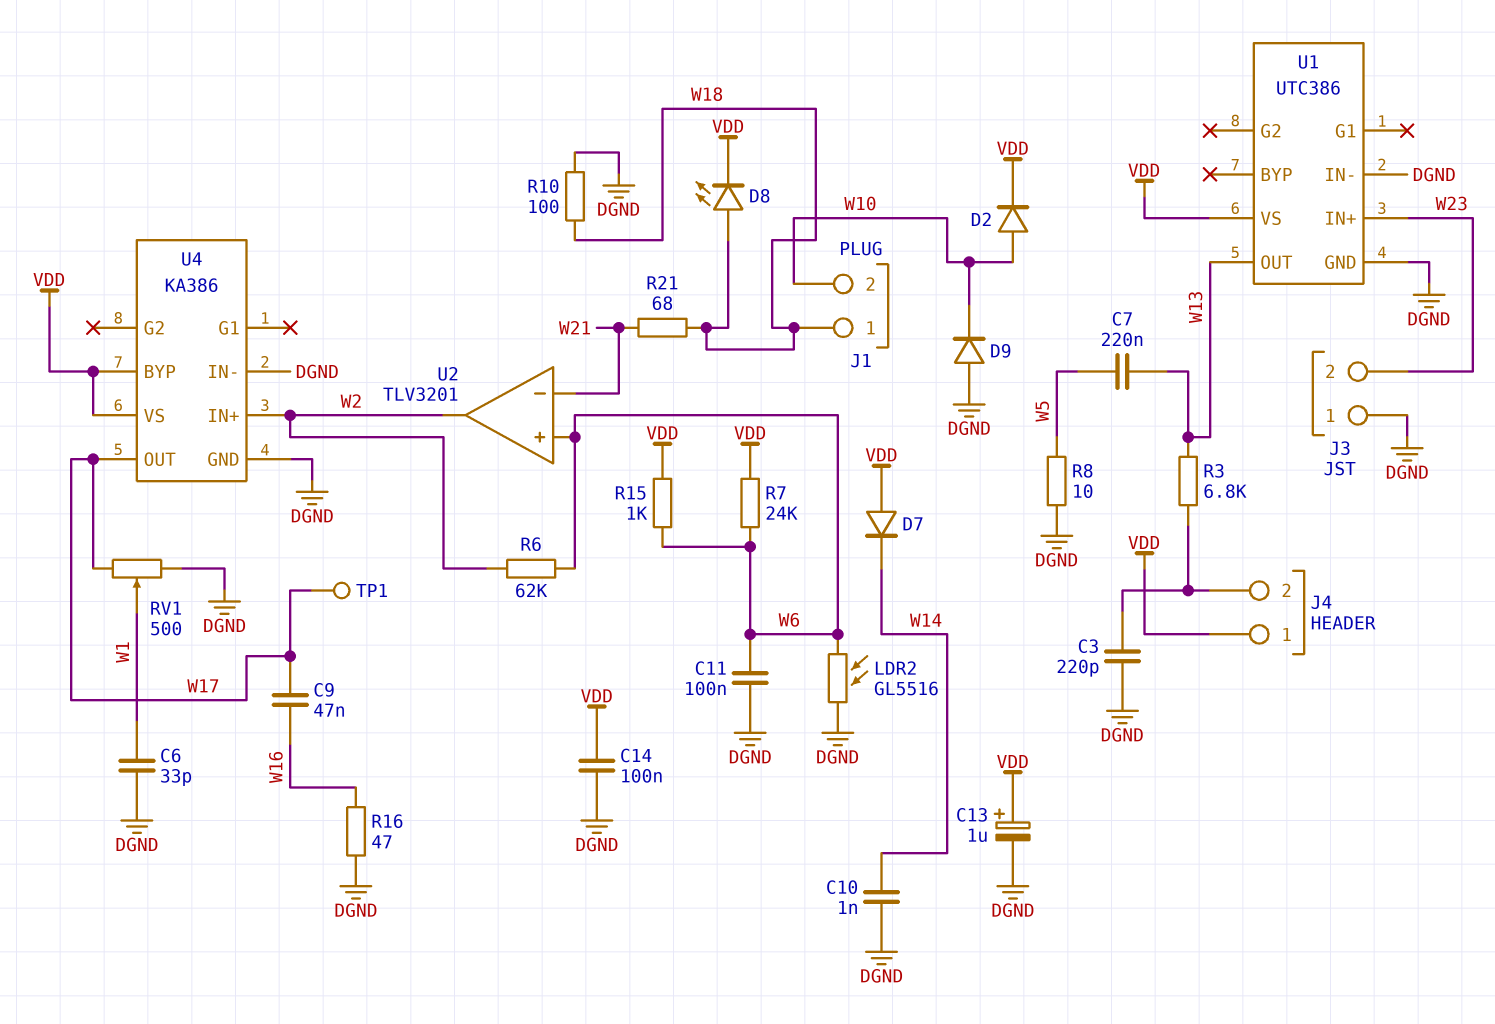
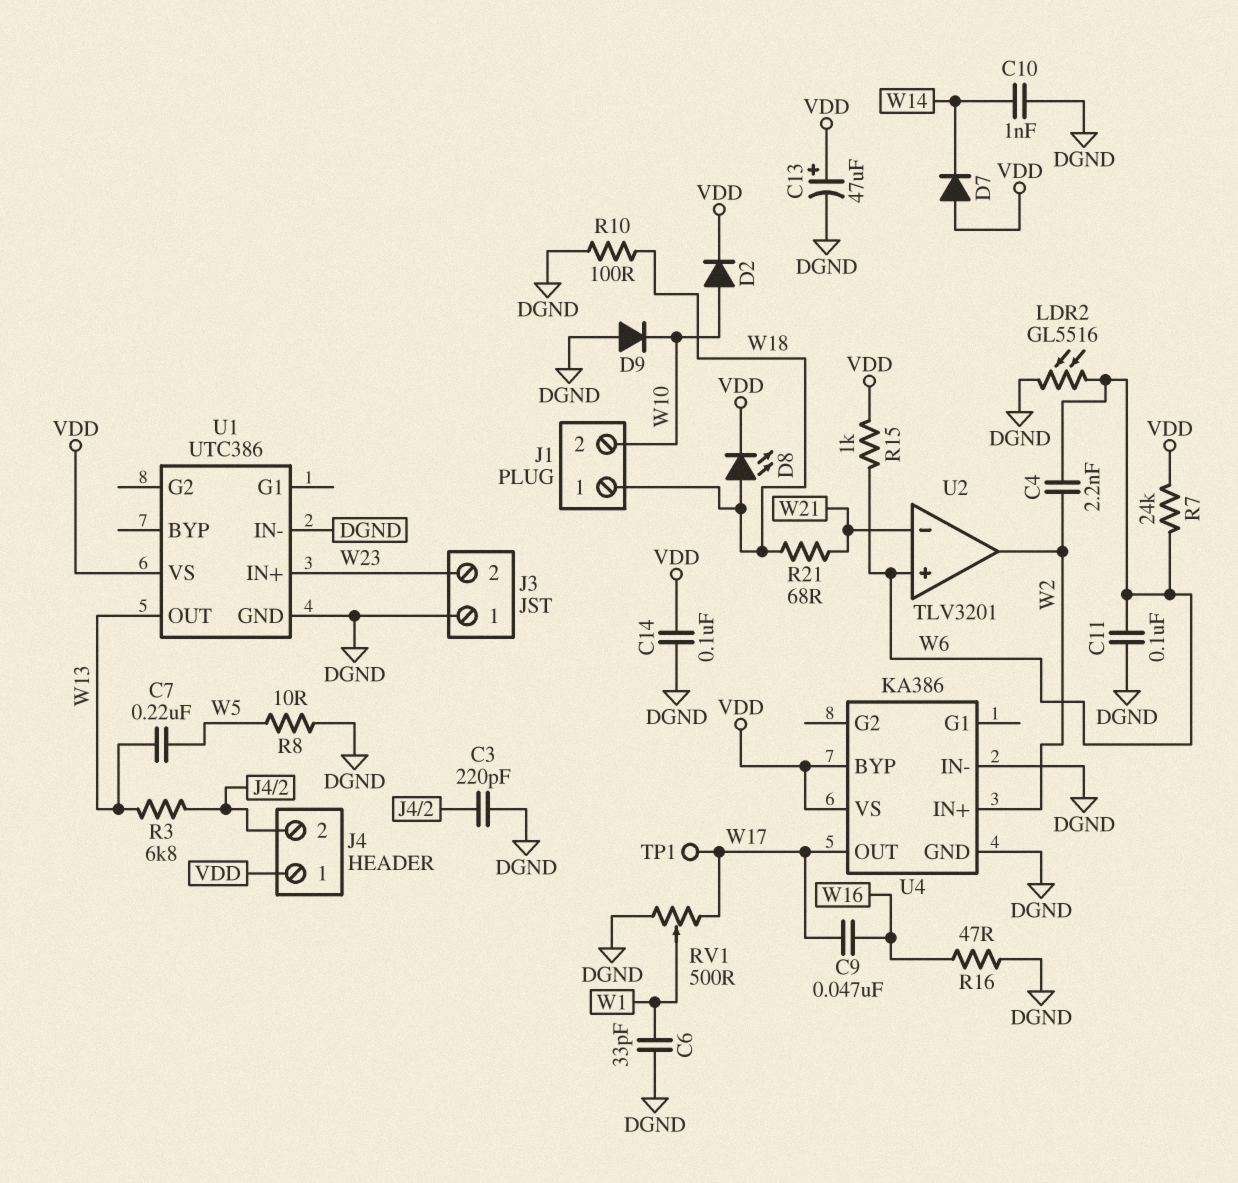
C4: none -> 2.2nF (W2, W6)
C13: 1uF (plus VDD, minus DGND) -> 47uF (plus VDD, minus DGND)
R6: 62k (W2, W6) -> none

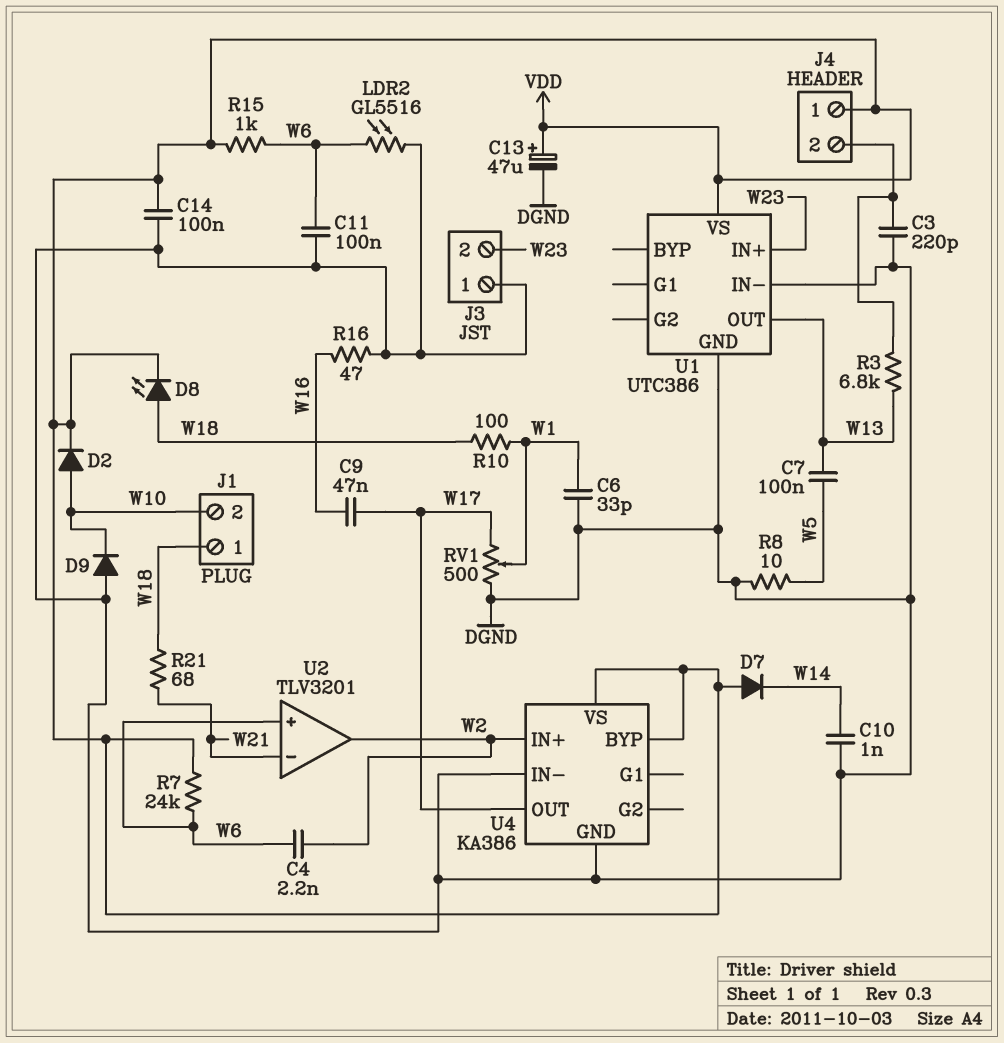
C7: 220nF (W5, W13) -> 100nF (W5, W13)
R10: 100 (DGND, W18) -> 100 (W1, W18)
TP1: test point (W17) -> none

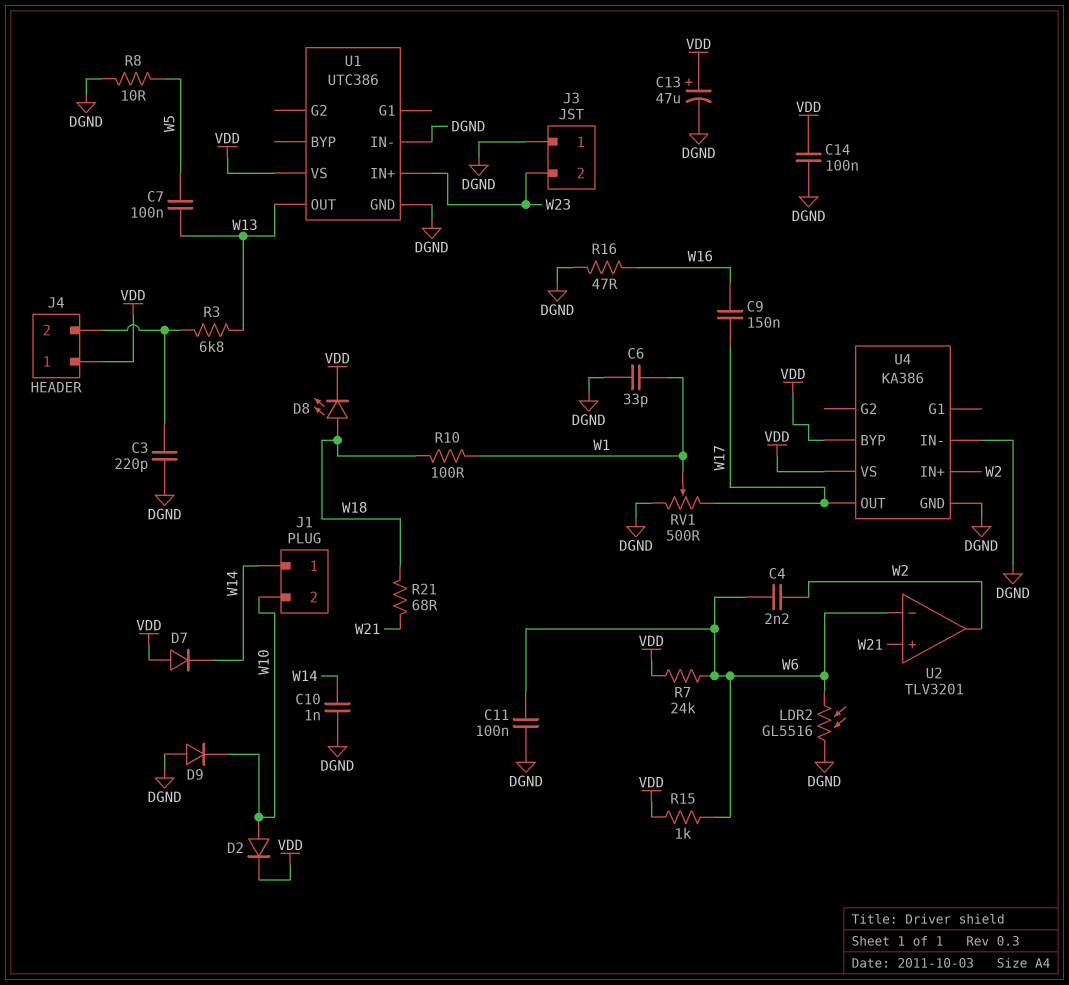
C9: 47nF (W16, W17) -> 150nF (W16, W17)
J1 pin 1: W18 -> W14
U2 pin in+: W6 -> W21
U2 pin in-: W21 -> W6

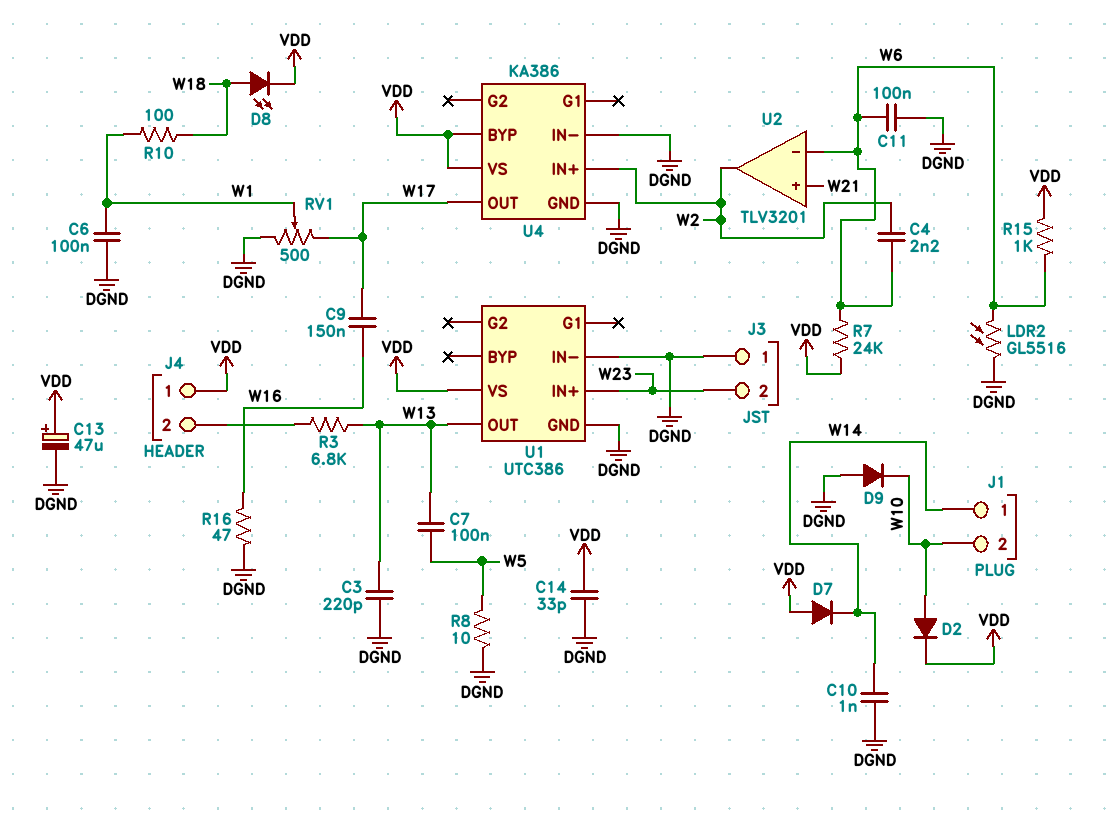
C3: 220pF (DGND, J4/2) -> 220pF (DGND, W13)
C6: 33pF (DGND, W1) -> 100nF (DGND, W1)
C14: 100nF (DGND, VDD) -> 33pF (DGND, VDD)
R21: 68 (W18, W21) -> none

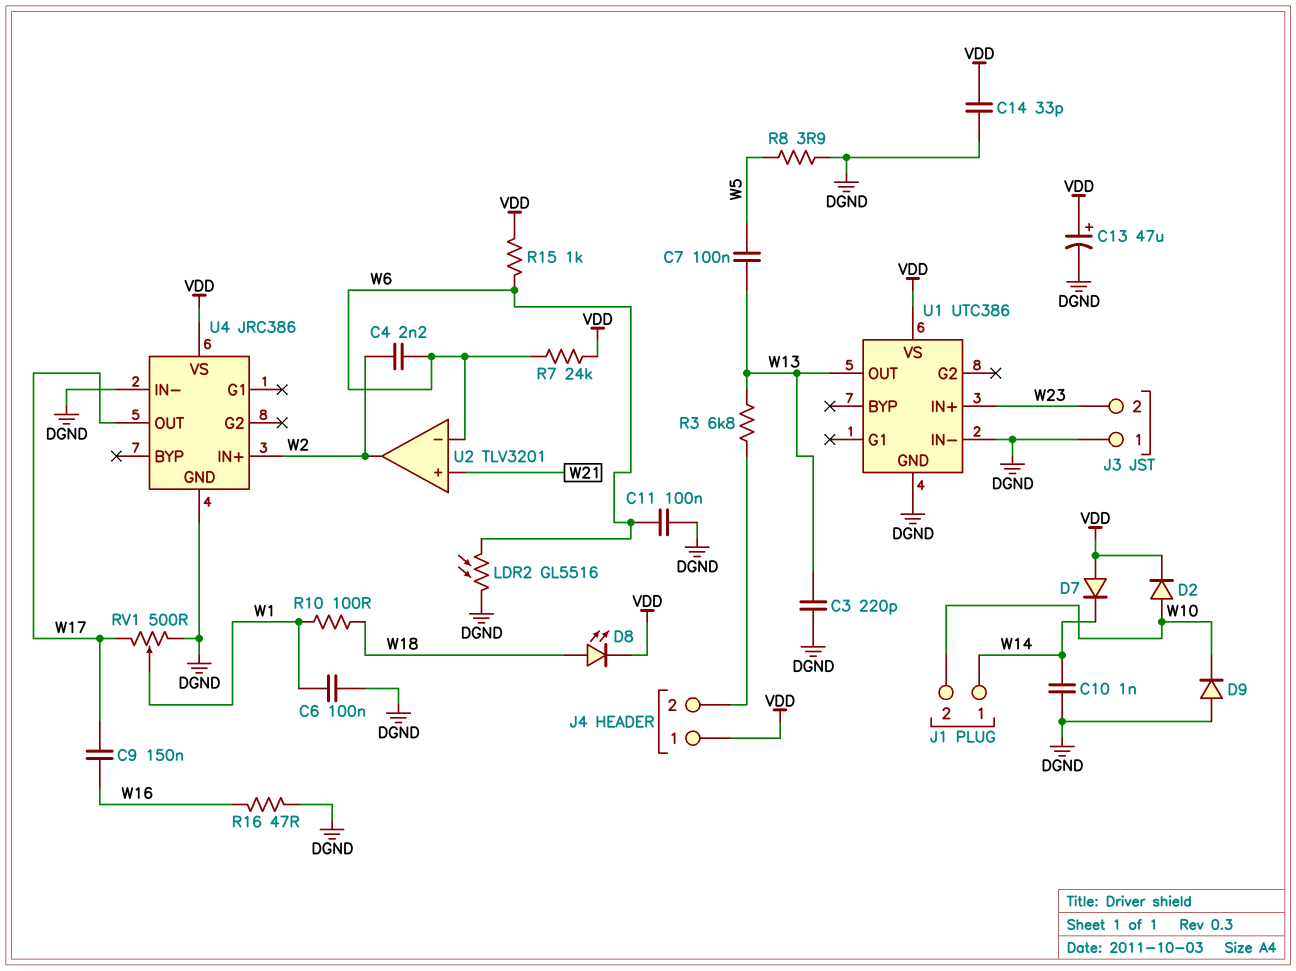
R8: 10 (DGND, W5) -> 3.9 (DGND, W5)
U4: KA386 -> JRC386
U4 pin BYP: VDD -> none

